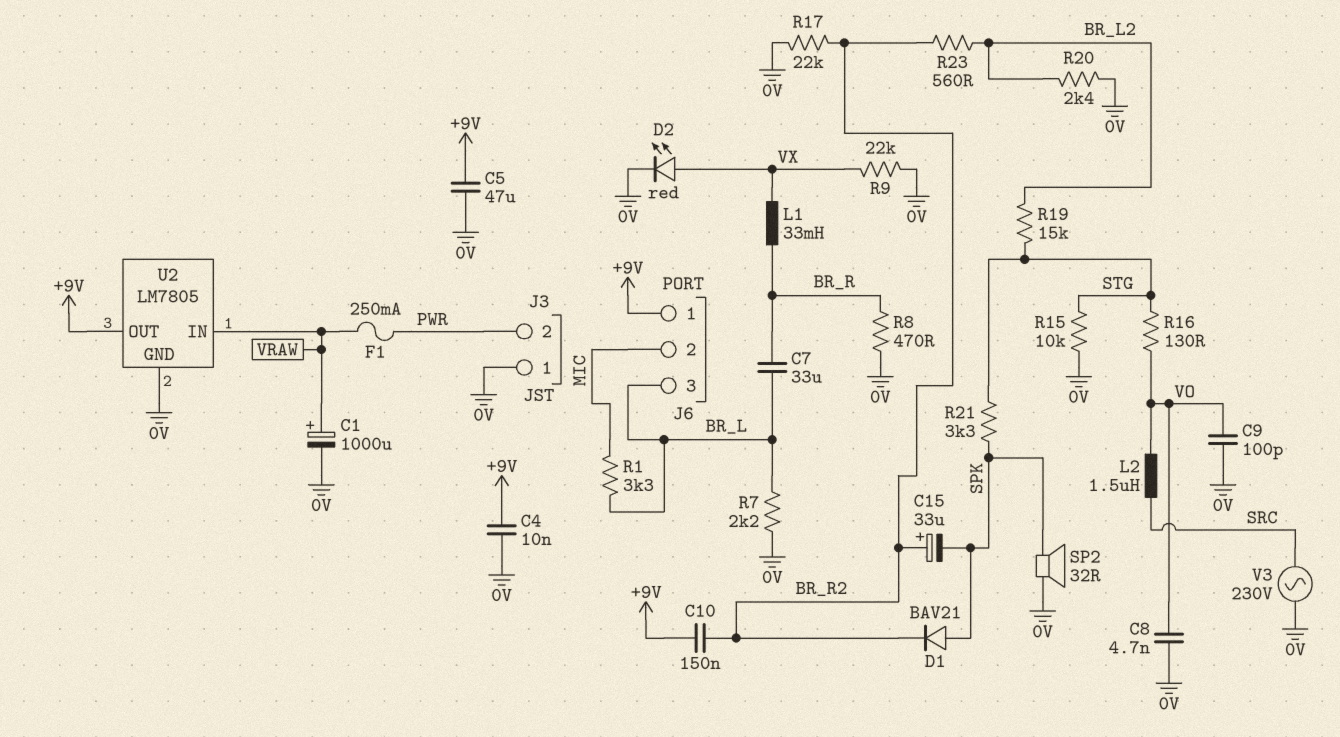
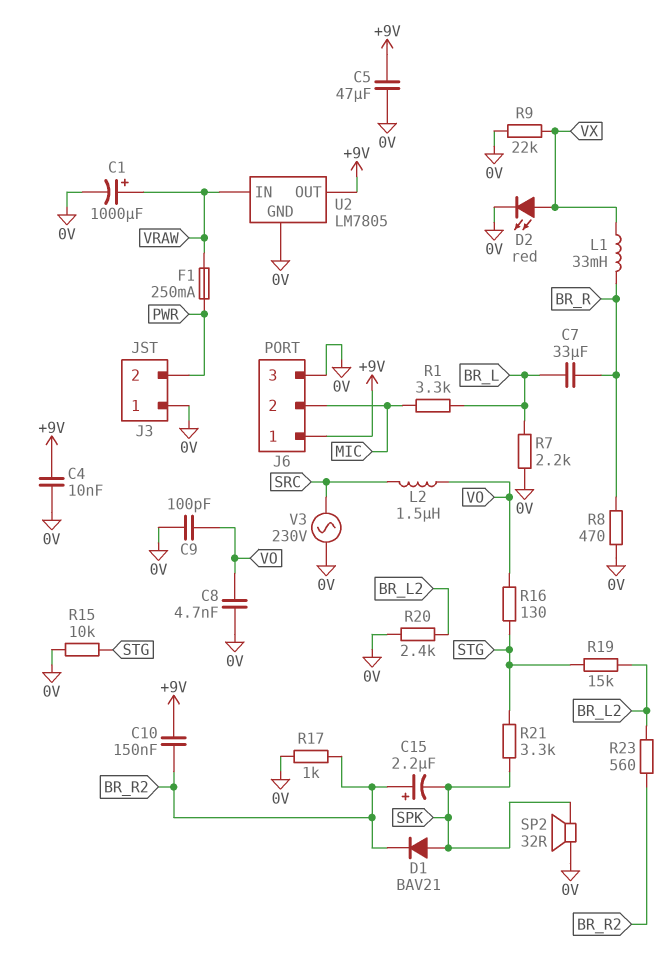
C15: 33uF (plus BR_R2, minus SPK) -> 2.2uF (plus BR_R2, minus SPK)
J6 pin 3: BR_L -> 0V
R17: 22k (0V, BR_R2) -> 1k (0V, BR_R2)

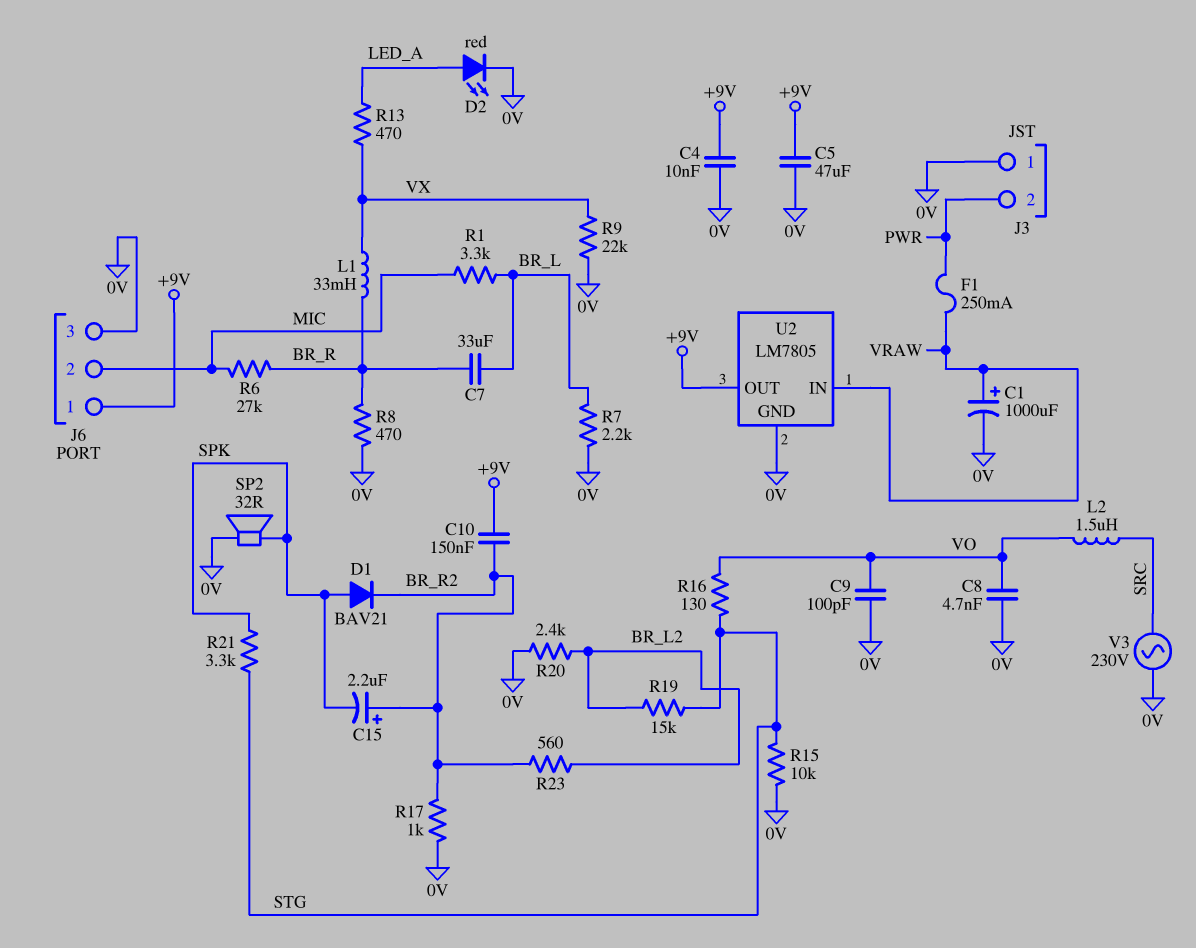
D2: LED red (A VX, K 0V) -> LED red (A LED_A, K 0V)
R6: none -> 27k (BR_R, MIC)
R13: none -> 470 (LED_A, VX)

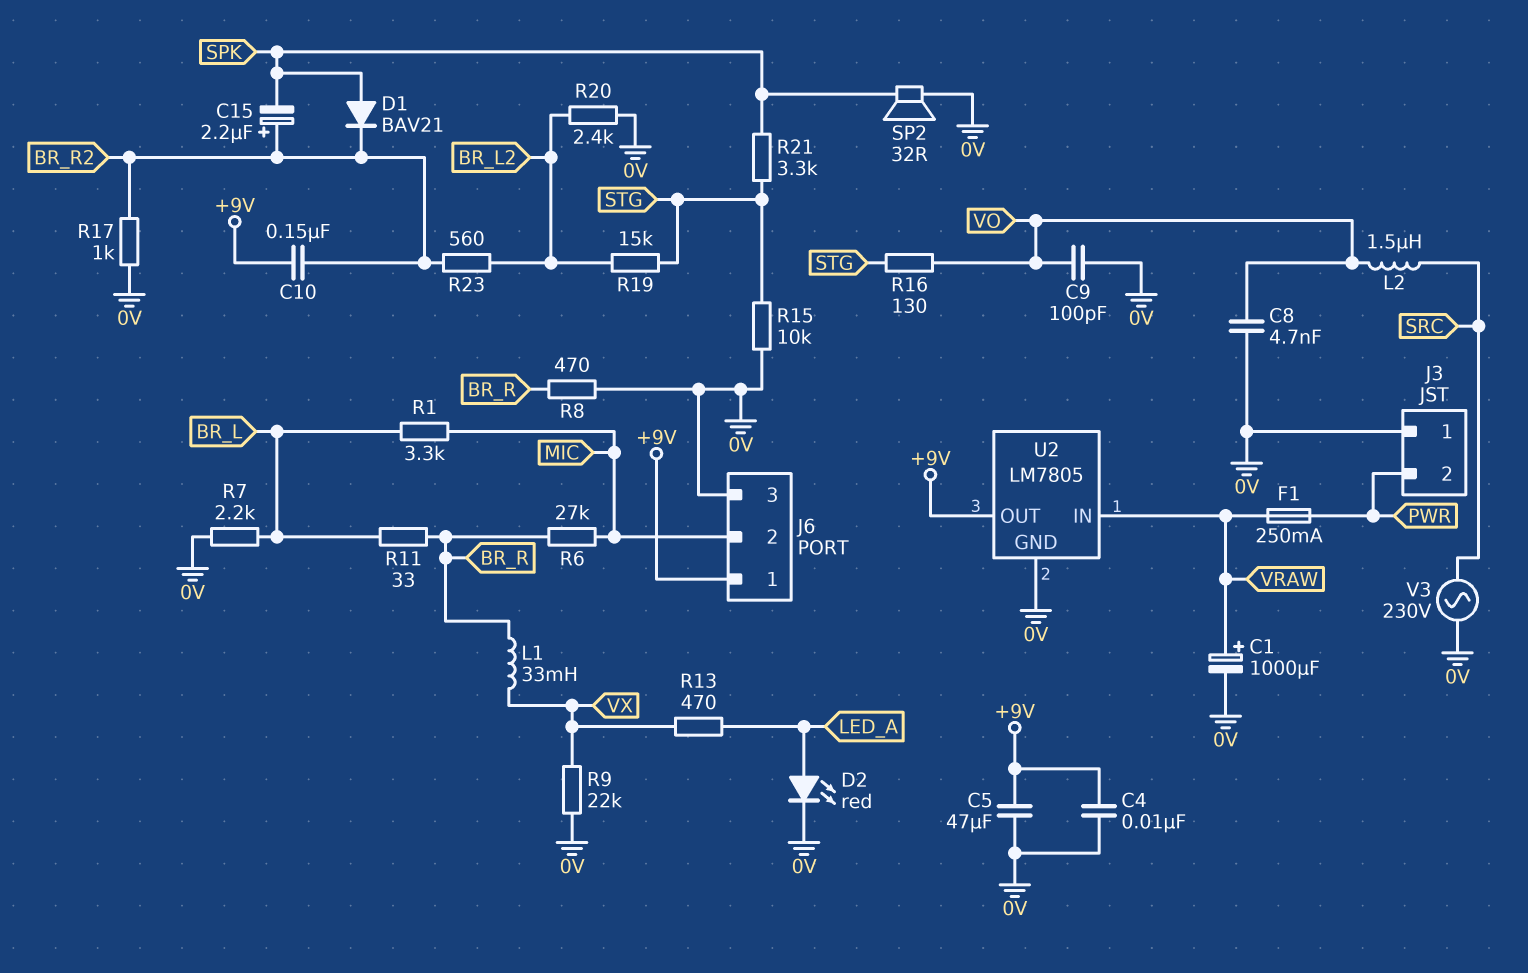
C7: 33uF (BR_L, BR_R) -> none
R11: none -> 33 (BR_L, BR_R)

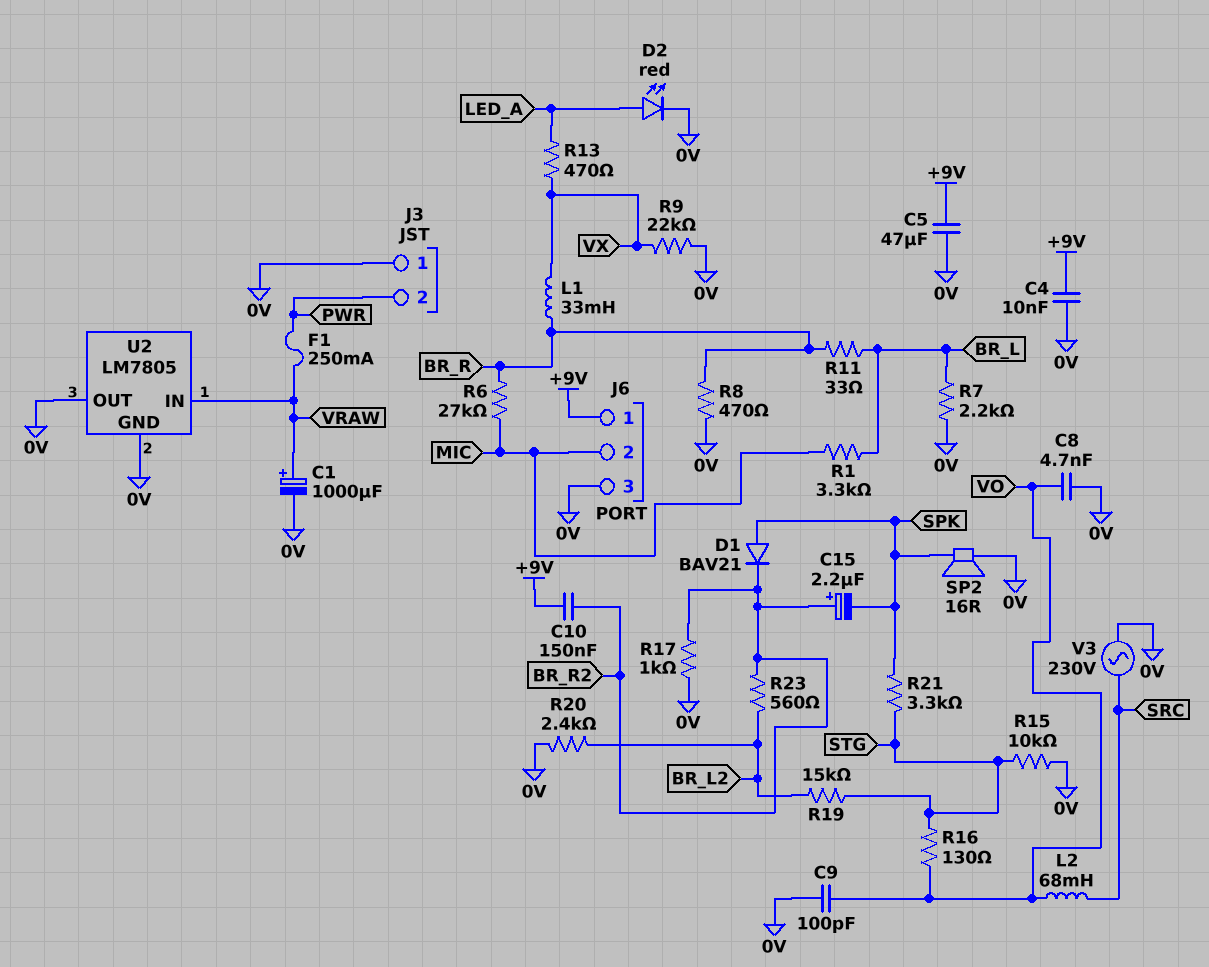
L2: 1.5uH (SRC, VO) -> 68mH (SRC, VO)
SP2: speaker 32R (0V, SPK) -> speaker 16R (0V, SPK)
U2 pin OUT: +9V -> 0V

